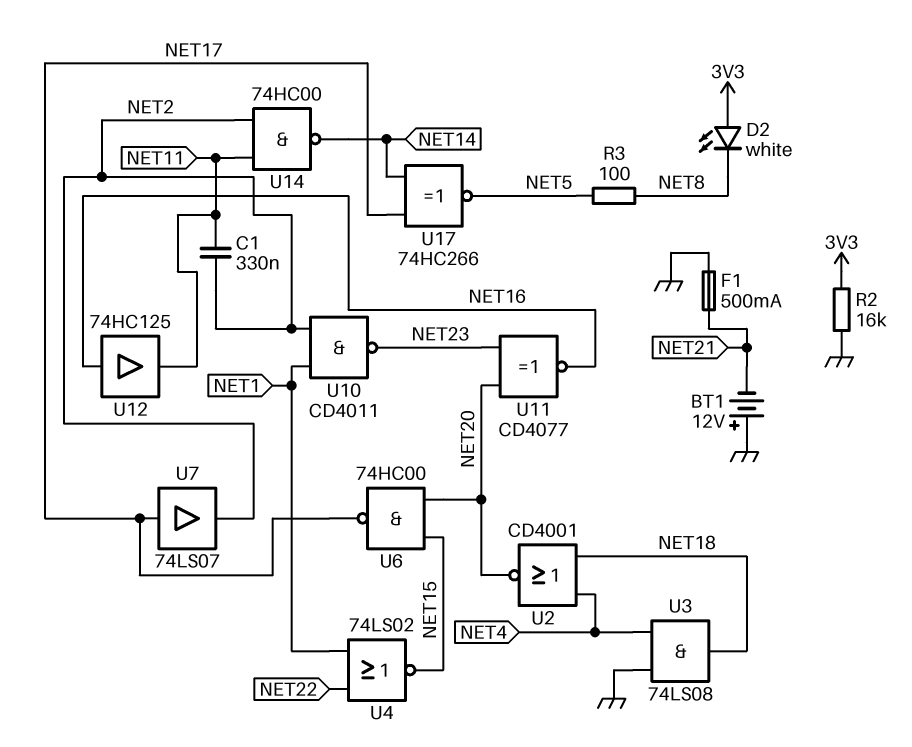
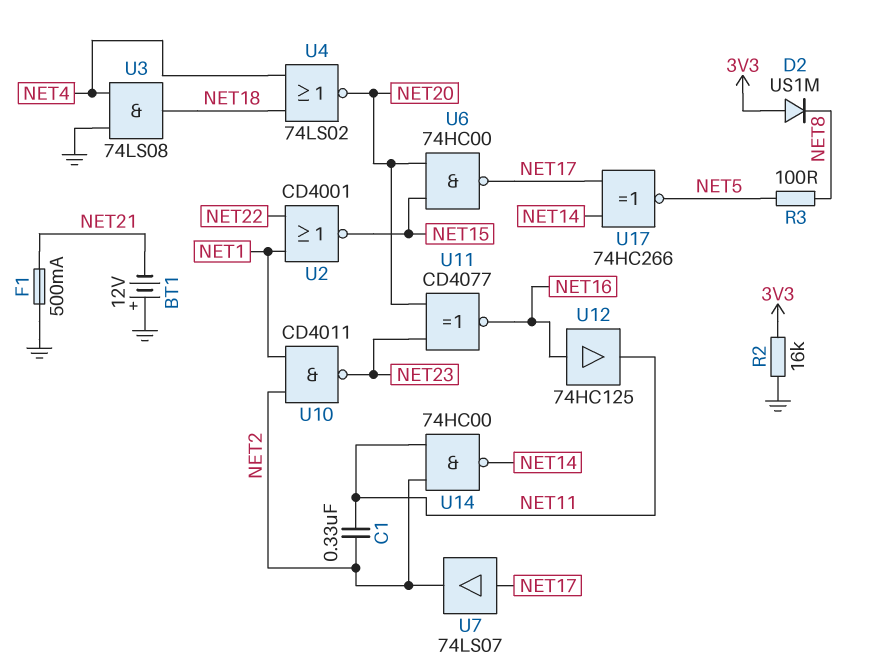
D2: LED white (A 3V3, K NET8) -> diode US1M (A 3V3, K NET8)
U2: NOR CD4001 (in NET4, in NET18, out NET20) -> NOR CD4001 (in NET1, in NET22, out NET15)
U4: NOR 74LS02 (in NET1, in NET22, out NET15) -> NOR 74LS02 (in NET4, in NET18, out NET20)

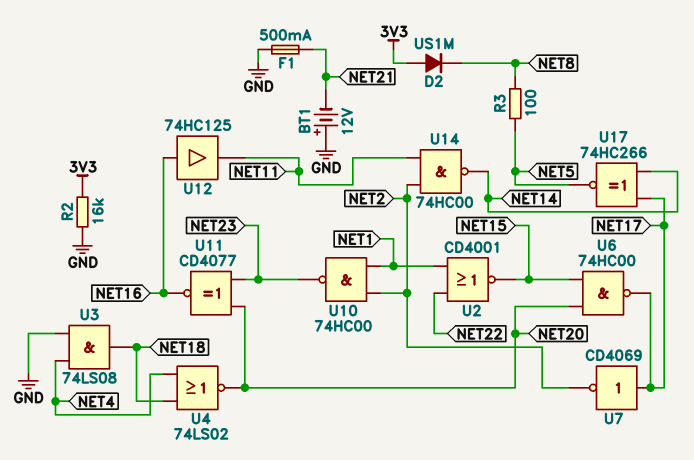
C1: 330nF (NET2, NET11) -> none
U7: buffer 74LS07 (in NET17, out NET2) -> NOT CD4069 (in NET17, out NET2)
U10: NAND CD4011 (in NET1, in NET2, out NET23) -> NAND 74HC00 (in NET1, in NET2, out NET23)

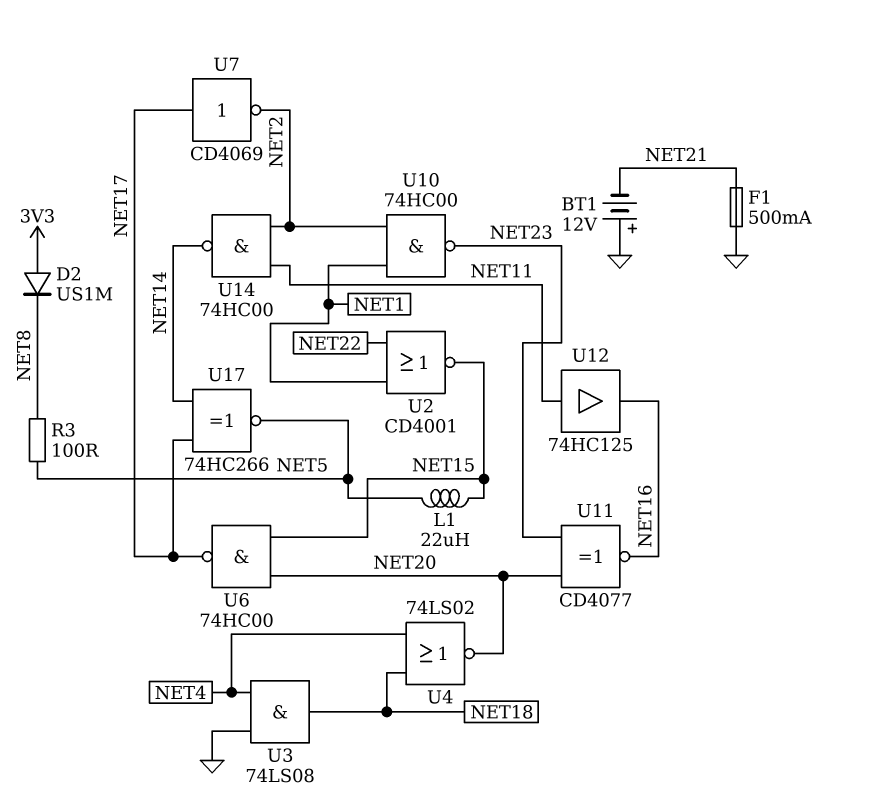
L1: none -> 22uH (NET5, NET15)
R2: 16k (3V3, GND) -> none
U12: buffer 74HC125 (in NET16, out NET11) -> buffer 74HC125 (in NET11, out NET16)

